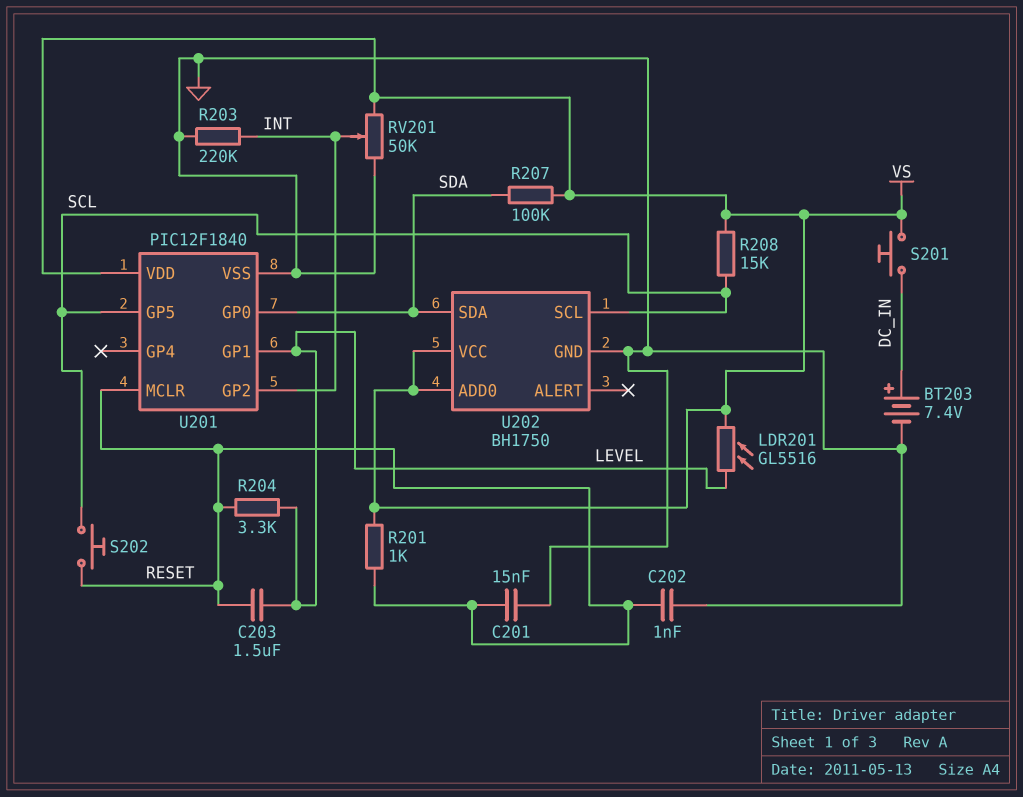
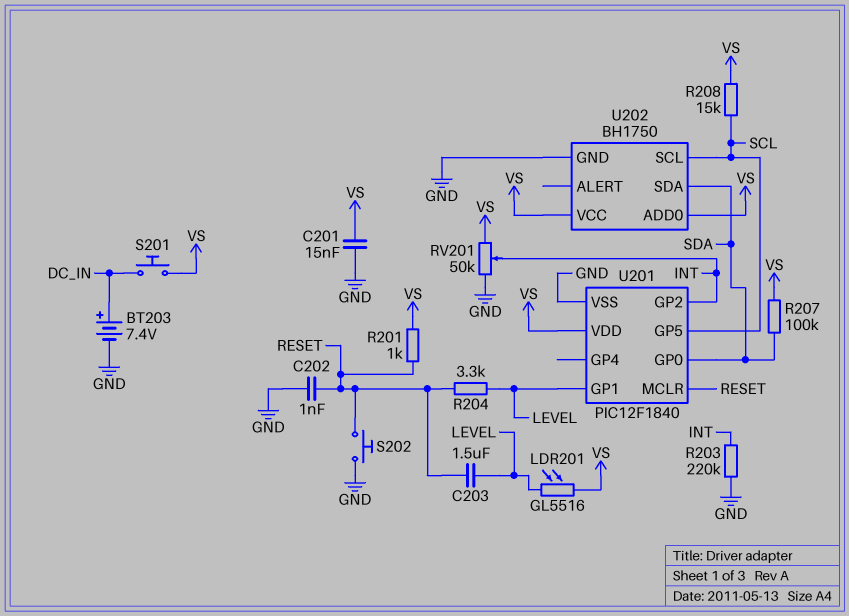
C201: 15nF (GND, RESET) -> 15nF (GND, VS)
S202: button (RESET, SCL) -> button (GND, RESET)

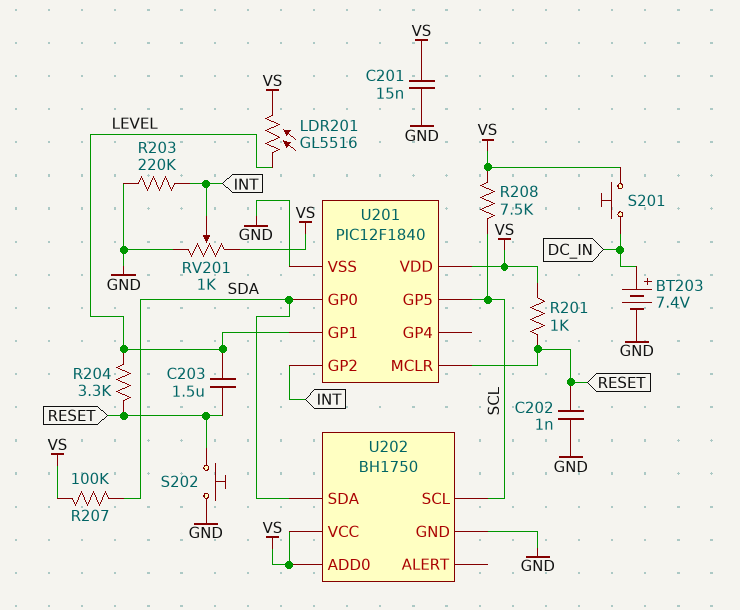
R208: 15k (SCL, VS) -> 7.5k (SCL, VS)
RV201: 50k (GND, VS, wiper INT) -> 1k (GND, VS, wiper INT)

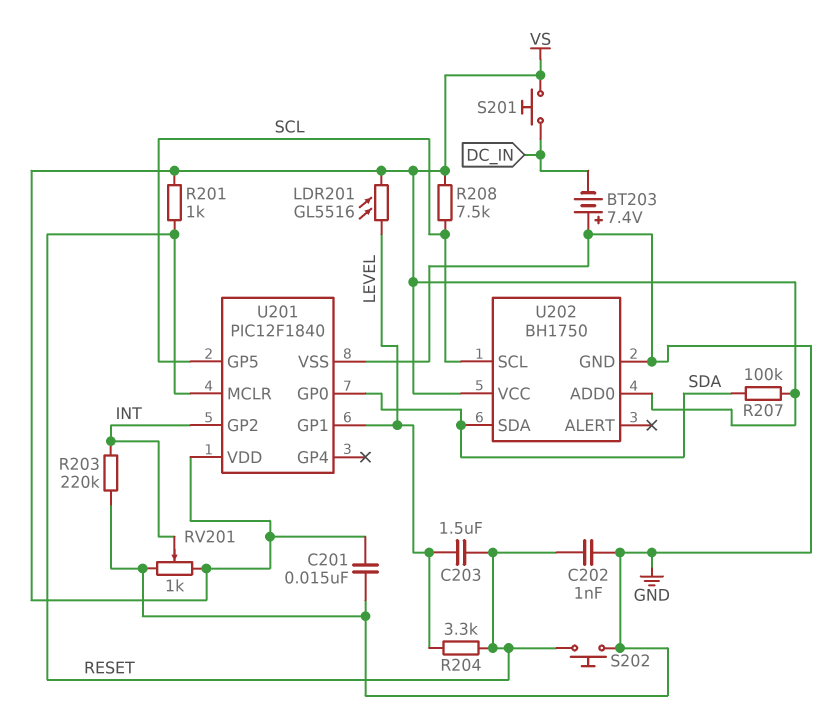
BT203: 7.4V (plus DC_IN, minus GND) -> 7.4V (plus GND, minus DC_IN)

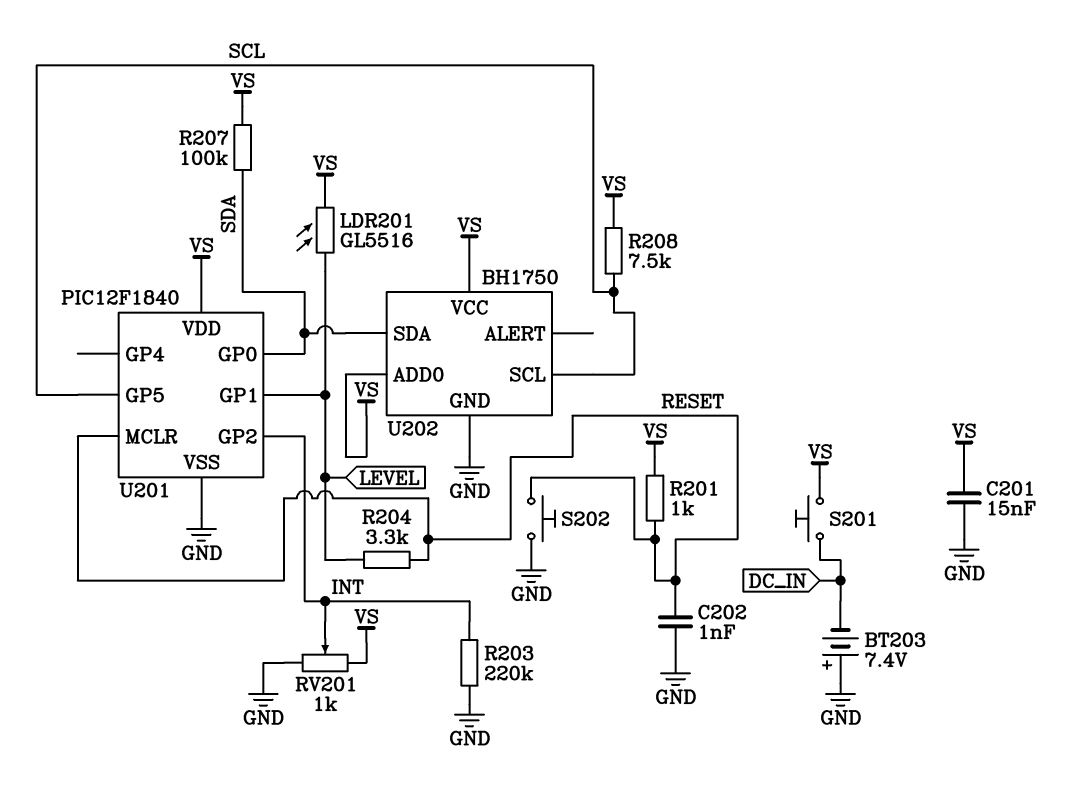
C203: 1.5uF (LEVEL, RESET) -> none

